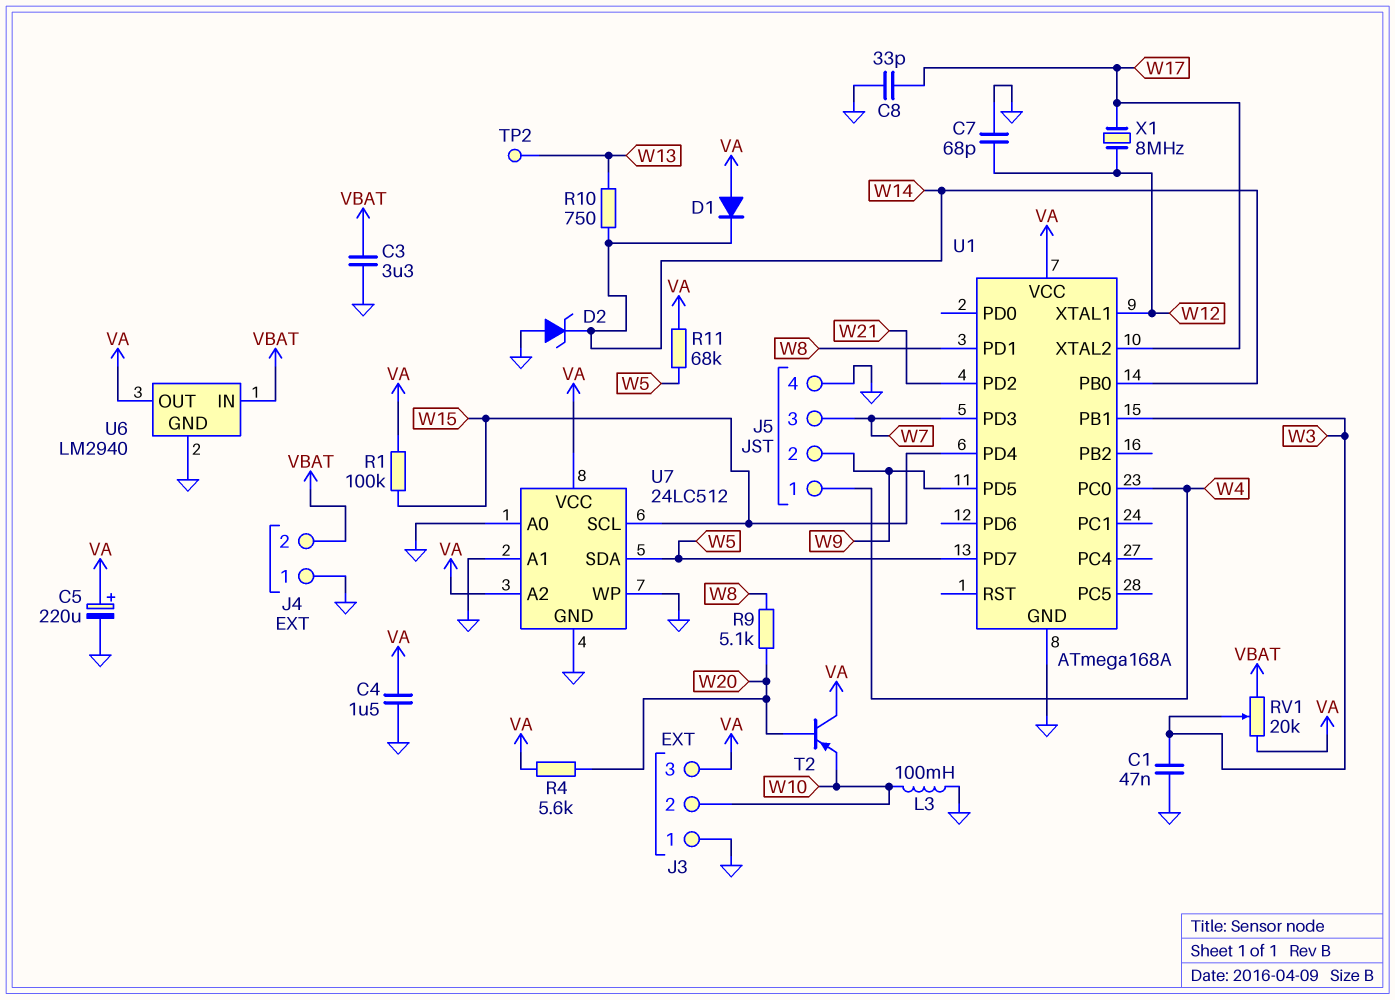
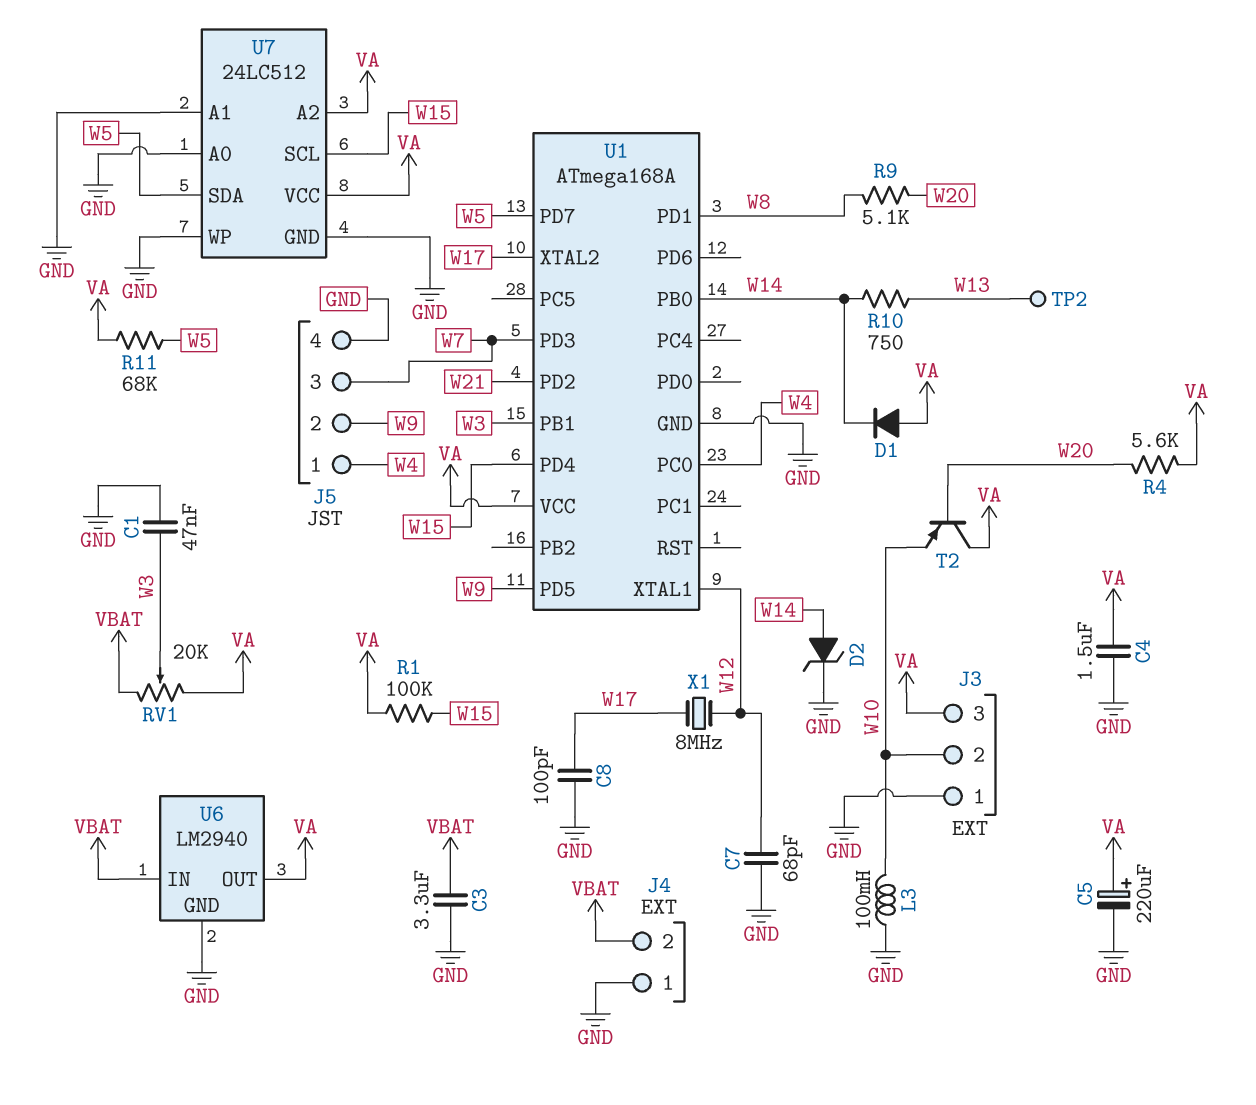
C8: 33pF (GND, W17) -> 100pF (GND, W17)
D2: zener (A GND, K W14) -> zener (A W14, K GND)

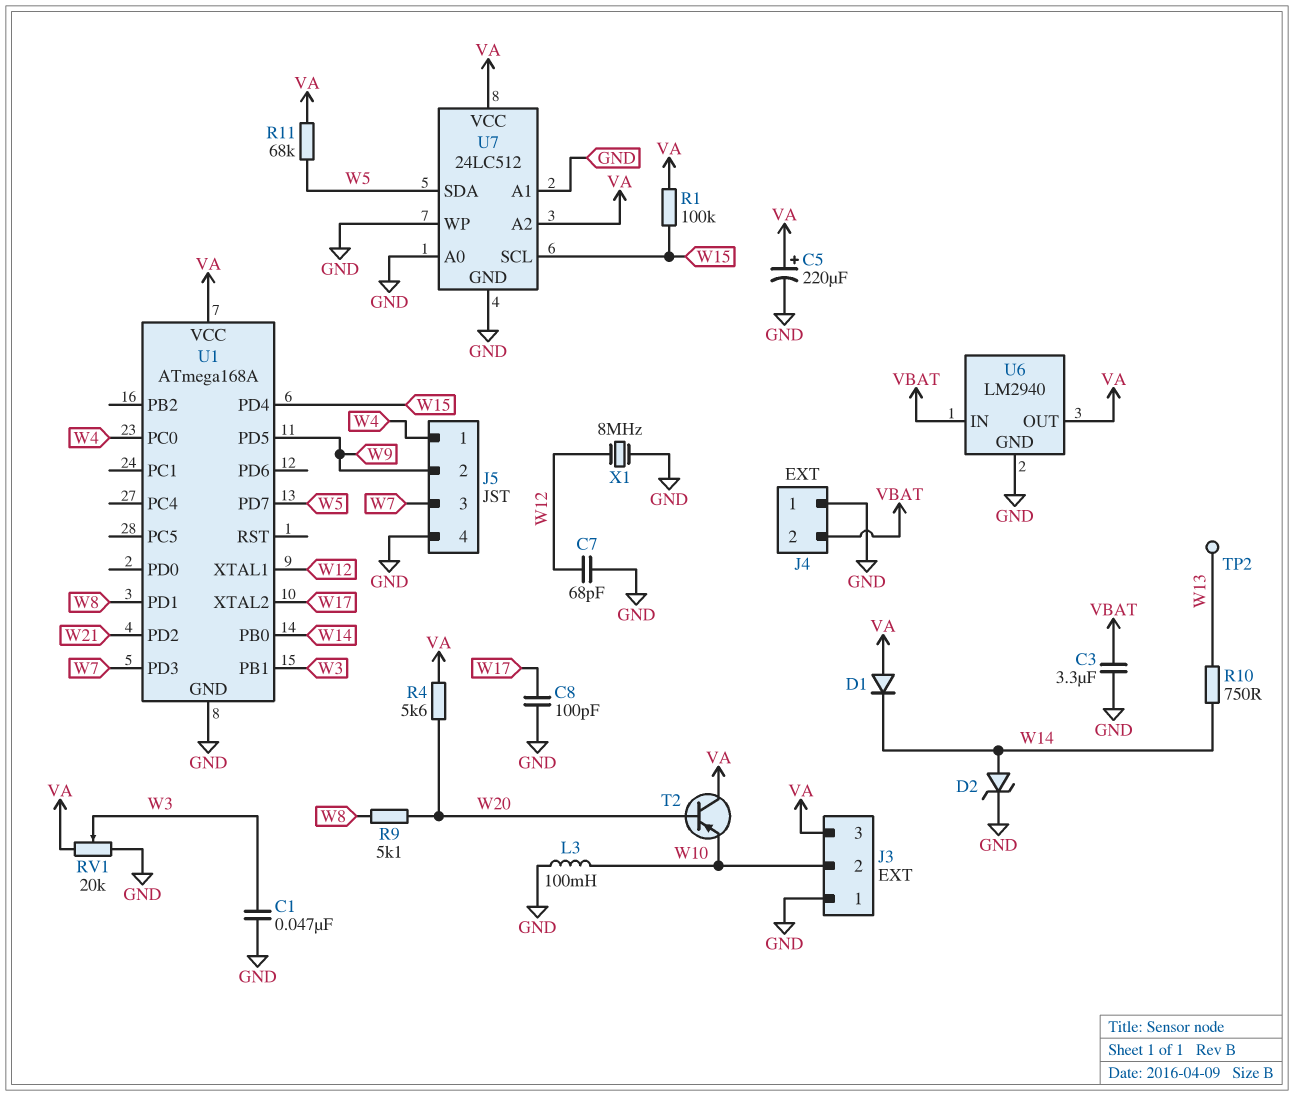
C4: 1.5uF (GND, VA) -> none
RV1: 20k (VA, VBAT, wiper W3) -> 20k (GND, VA, wiper W3)
X1: 8MHz (W12, W17) -> 8MHz (GND, W12)

